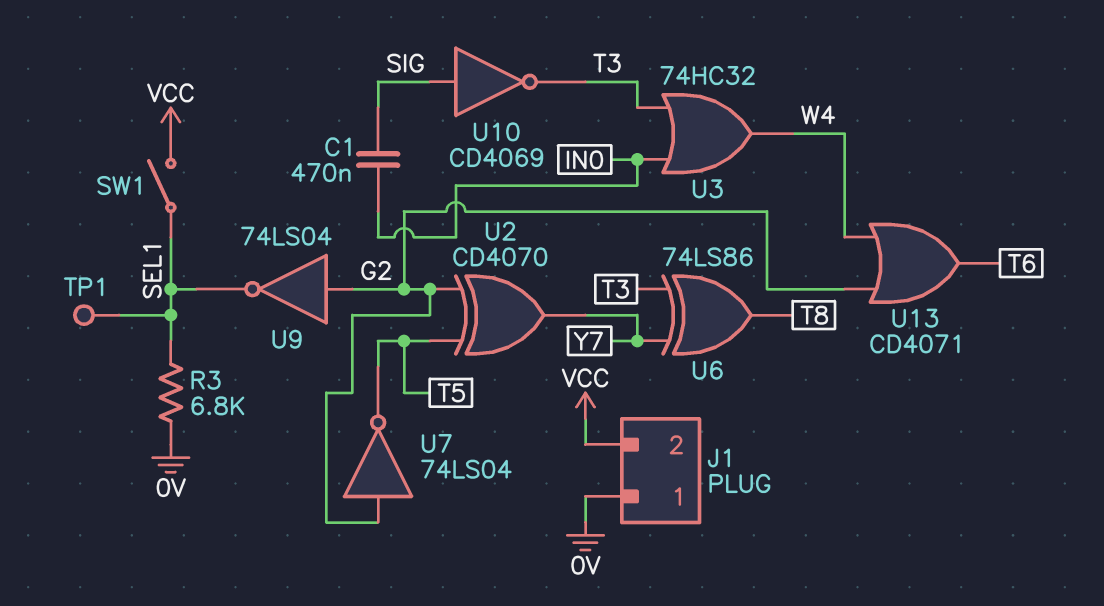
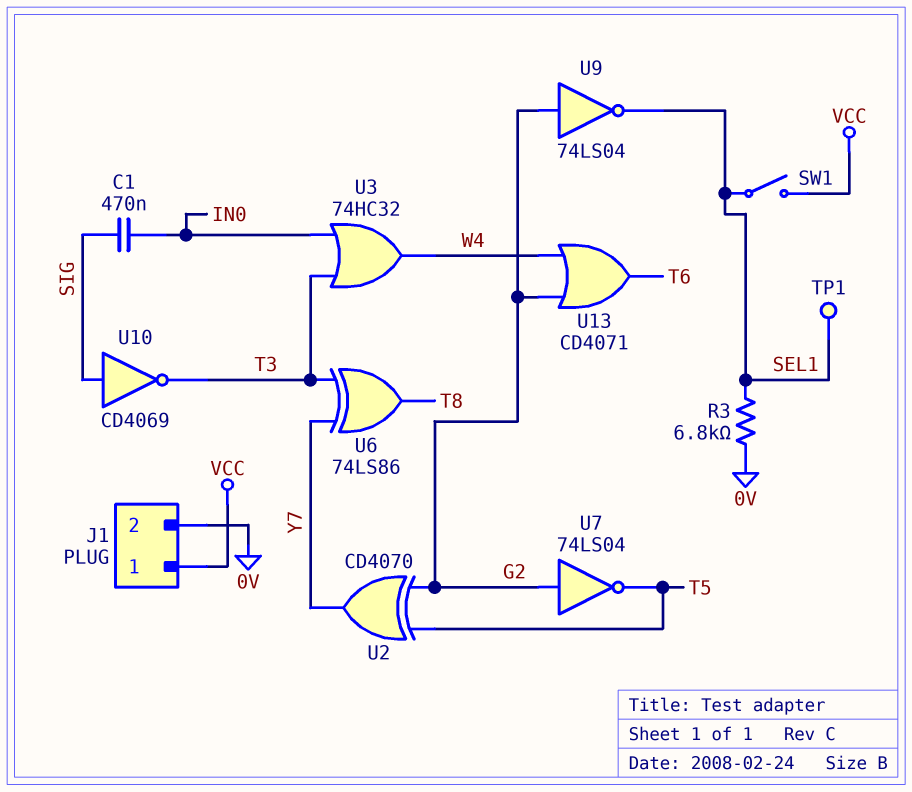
J1 pin 1: 0V -> VCC
J1 pin 2: VCC -> 0V

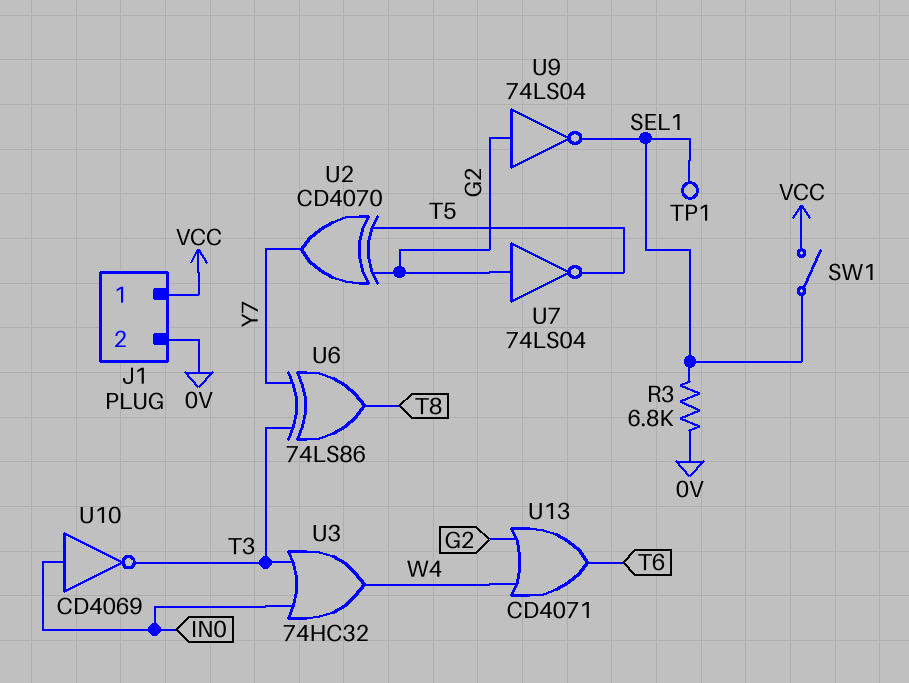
C1: 470nF (IN0, SIG) -> none
U10: NOT CD4069 (in SIG, out T3) -> NOT CD4069 (in IN0, out T3)

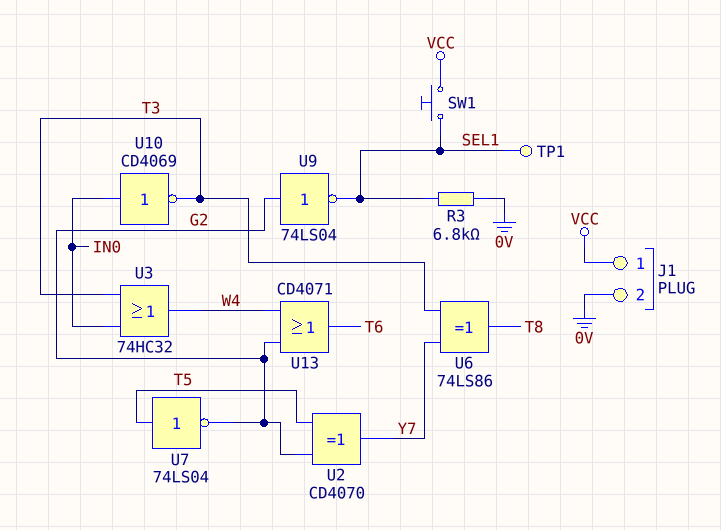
SW1: switch (SEL1, VCC) -> button (SEL1, VCC)
U7: NOT 74LS04 (in G2, out T5) -> NOT 74LS04 (in T5, out G2)

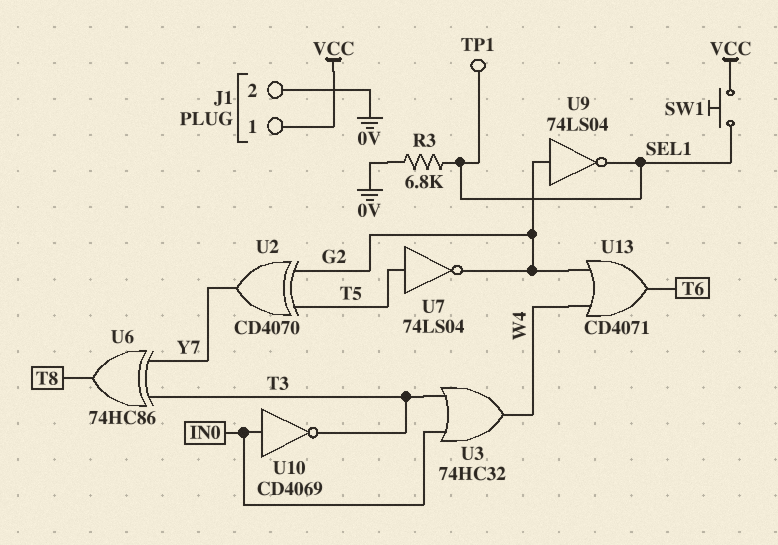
U6: XOR 74LS86 (in T3, in Y7, out T8) -> XOR 74HC86 (in T3, in Y7, out T8)

